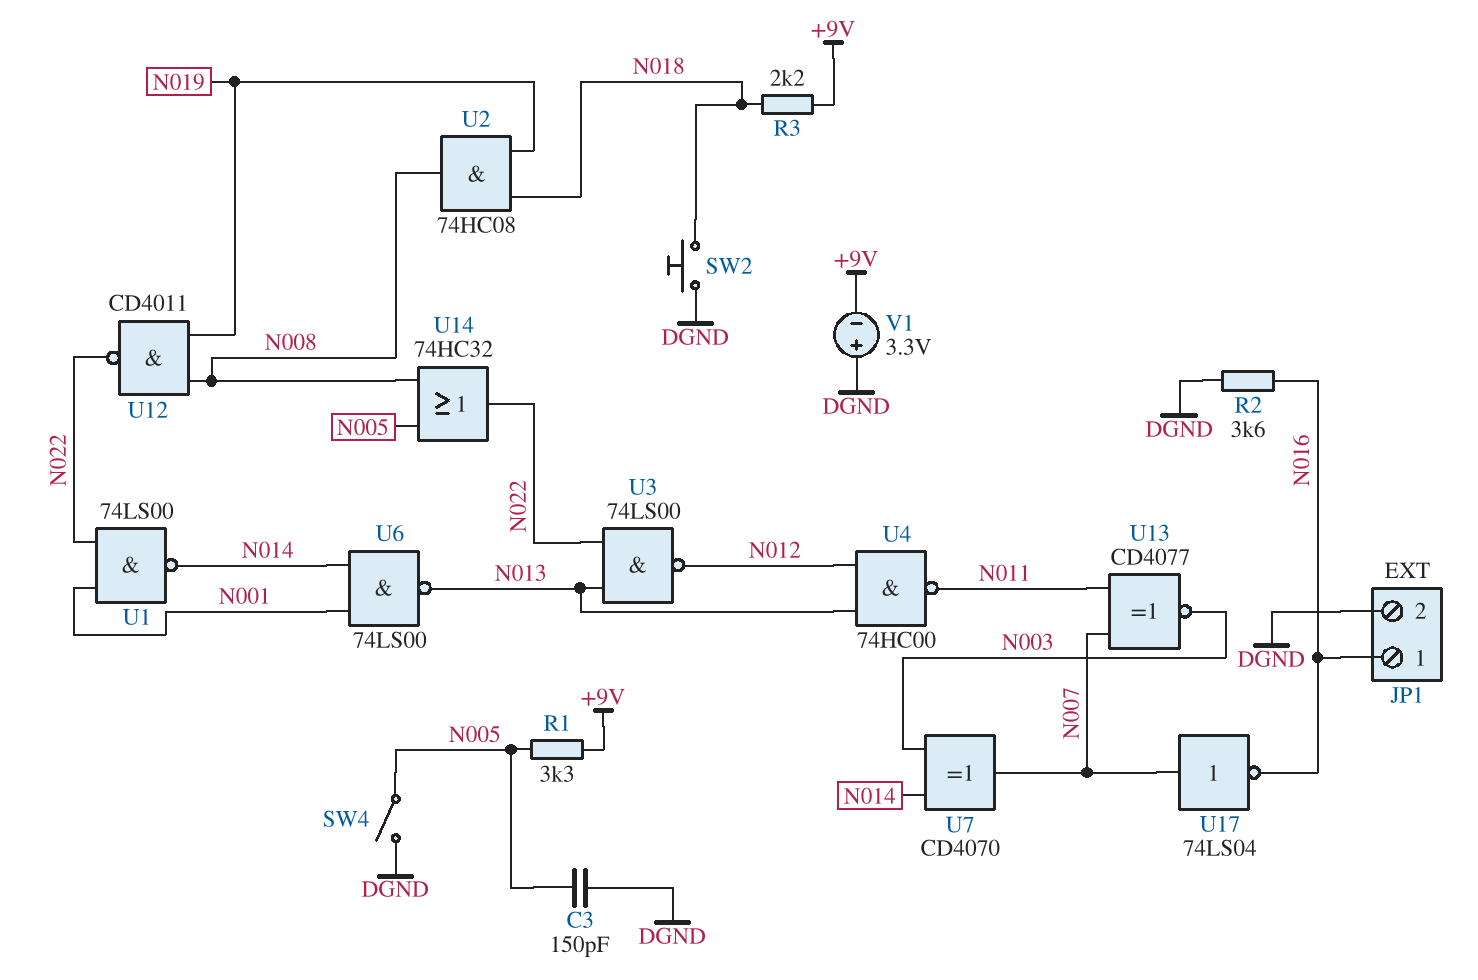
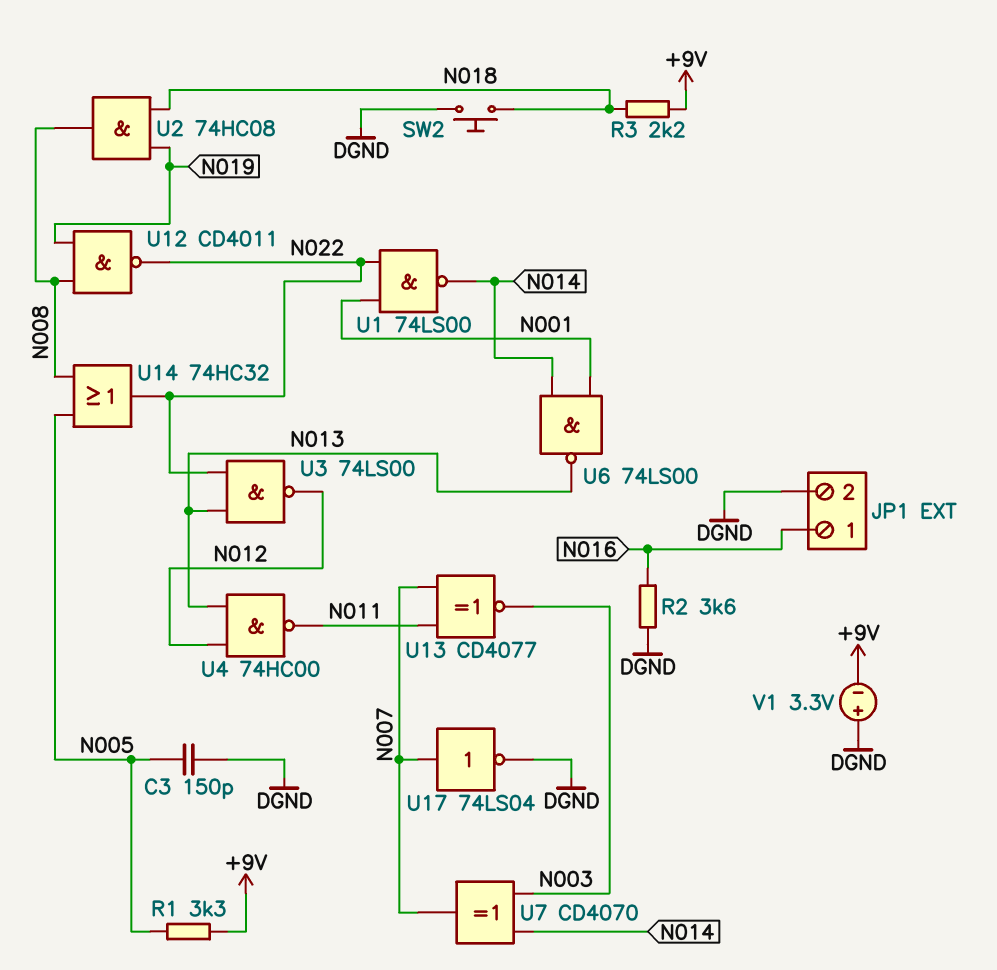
SW4: switch (DGND, N005) -> none
U17: NOT 74LS04 (in N007, out N016) -> NOT 74LS04 (in N007, out DGND)

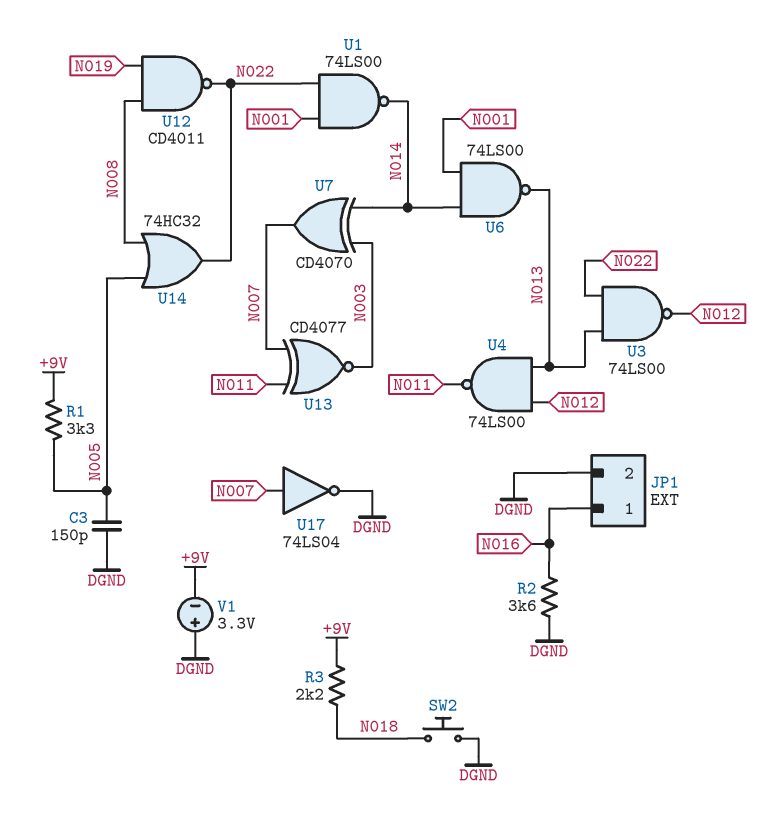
U2: AND 74HC08 (in N018, in N019, out N008) -> none
U4: NAND 74HC00 (in N012, in N013, out N011) -> NAND 74LS00 (in N012, in N013, out N011)

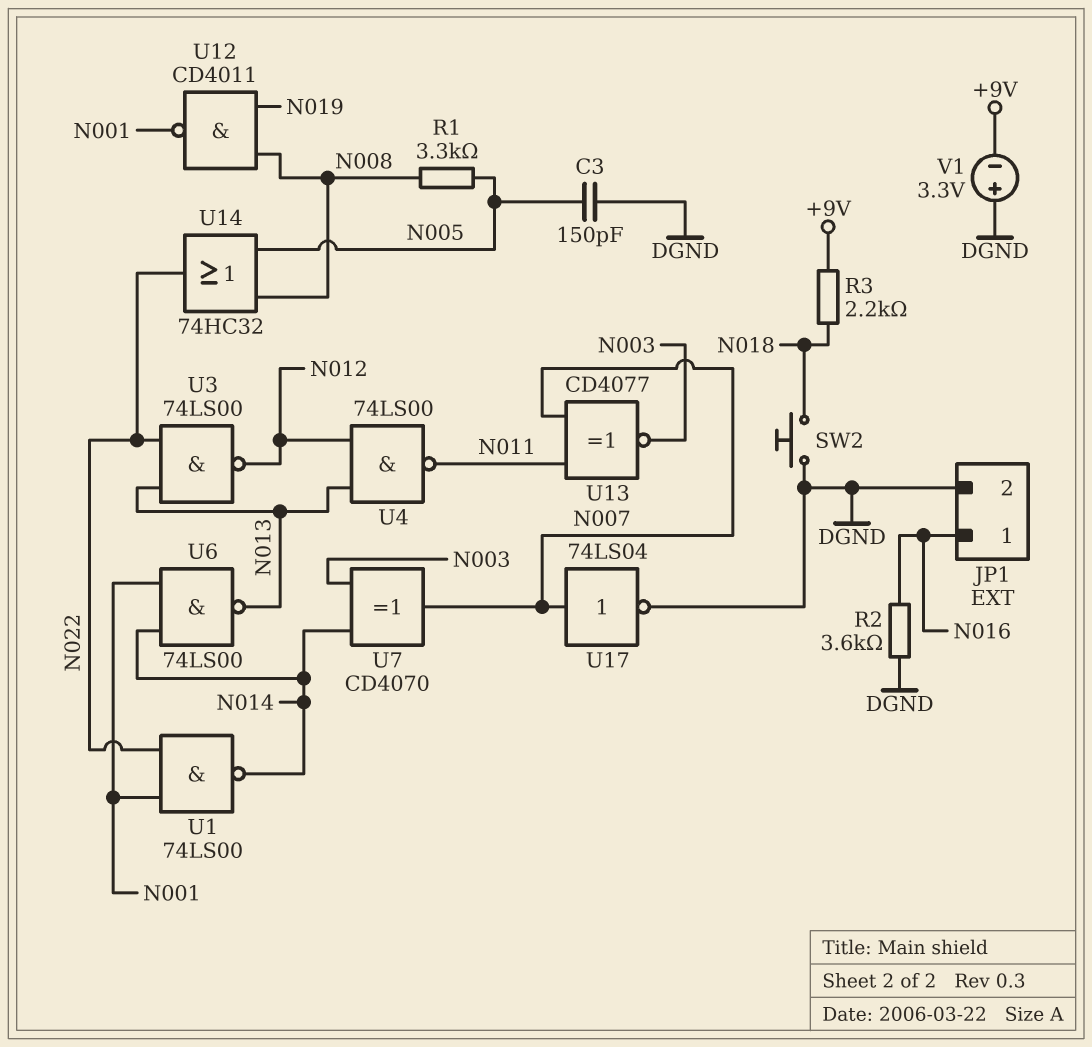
R1: 3.3k (+9V, N005) -> 3.3k (N005, N008)
U12: NAND CD4011 (in N008, in N019, out N022) -> NAND CD4011 (in N008, in N019, out N001)

